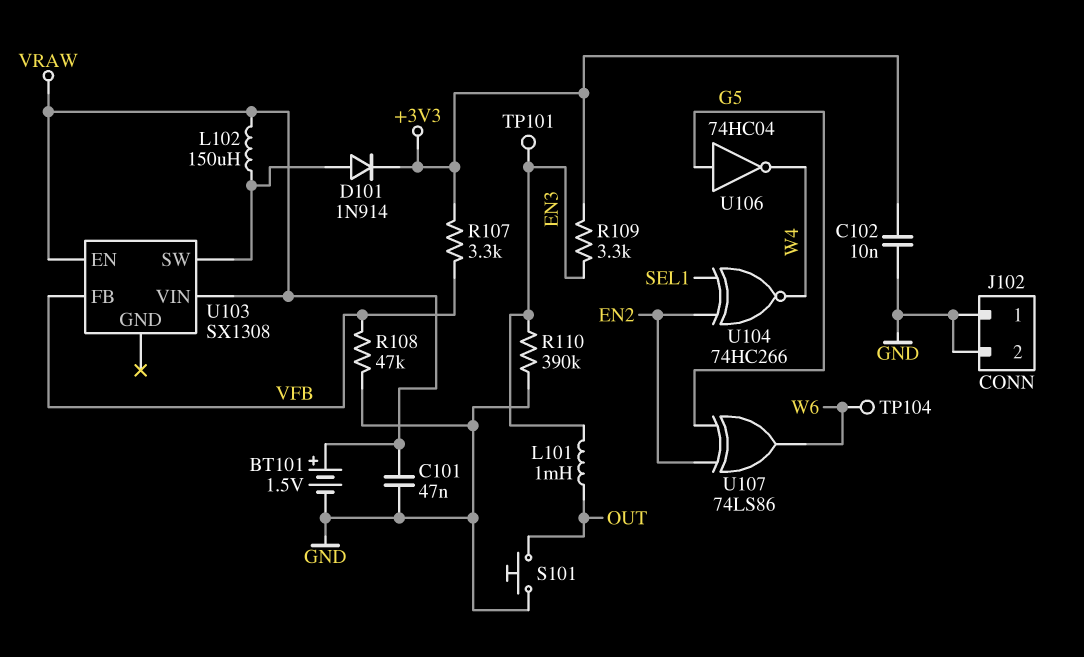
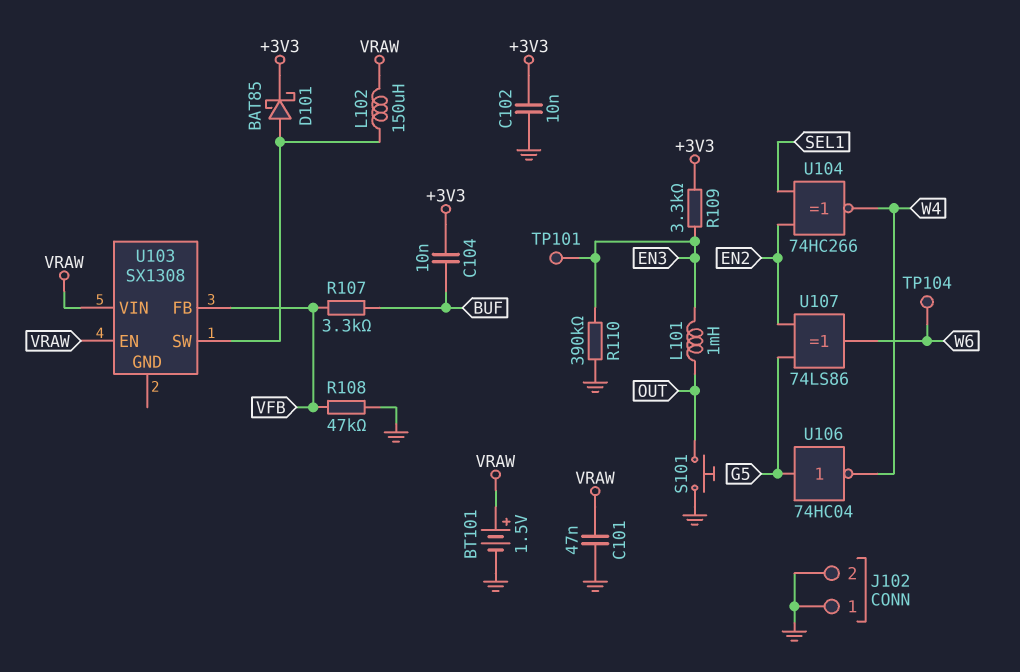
C104: none -> 10nF (+3V3, BUF)
D101: diode 1N914 (A U103/SW, K +3V3) -> schottky BAT85 (A U103/SW, K +3V3)
R107: 3.3k (+3V3, VFB) -> 3.3k (BUF, VFB)

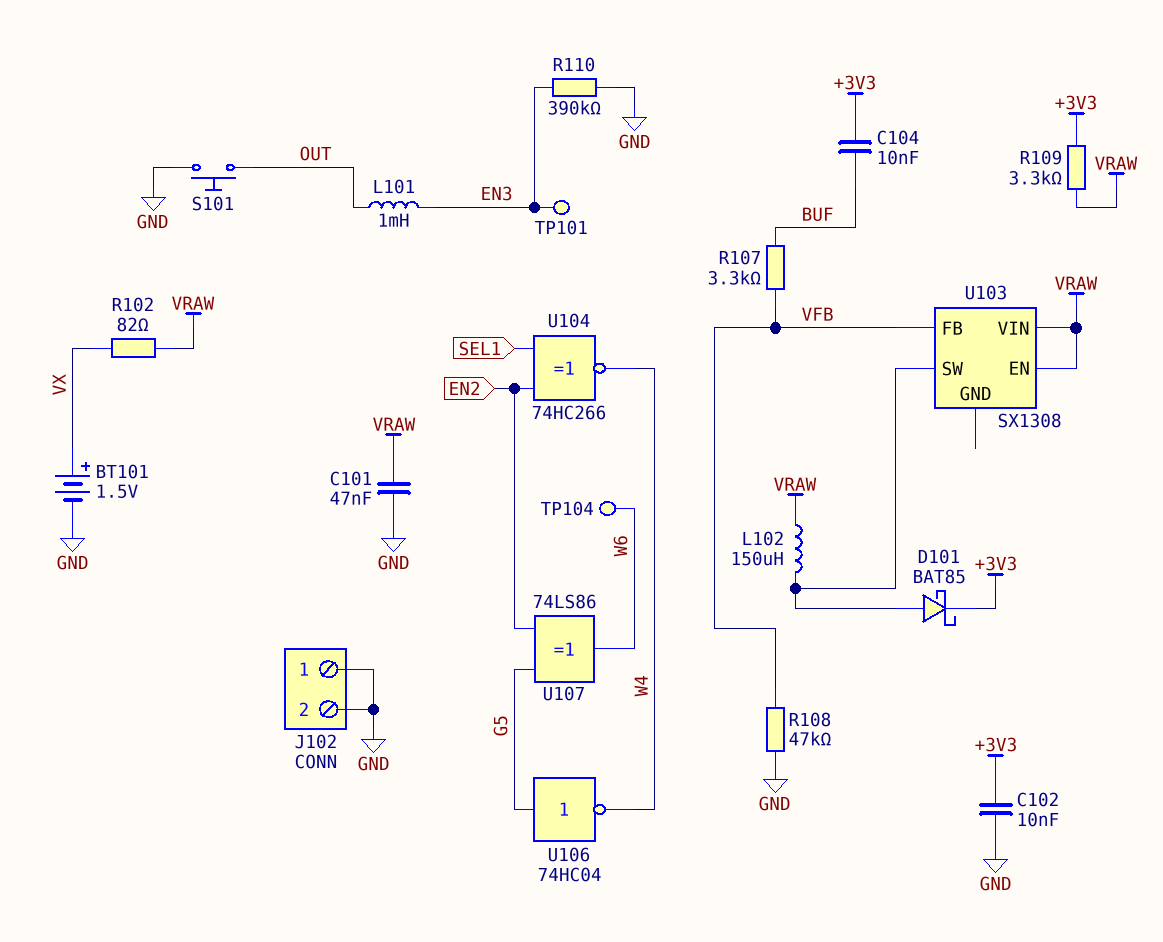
BT101: 1.5V (plus VRAW, minus GND) -> 1.5V (plus VX, minus GND)
R102: none -> 82 (VRAW, VX)
R109: 3.3k (+3V3, EN3) -> 3.3k (+3V3, VRAW)

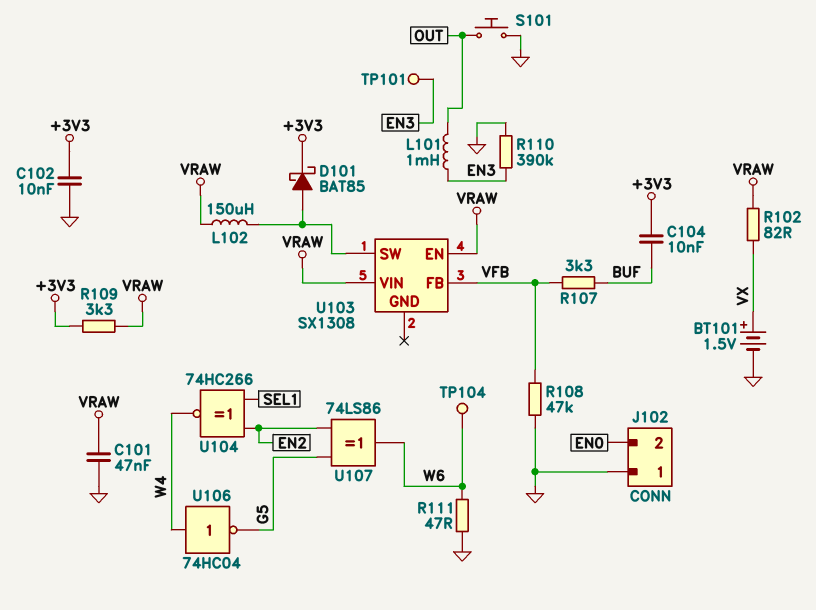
J102 pin 2: GND -> EN0
R111: none -> 47 (GND, W6)
U106: NOT 74HC04 (in G5, out W4) -> NOT 74HC04 (in W4, out G5)

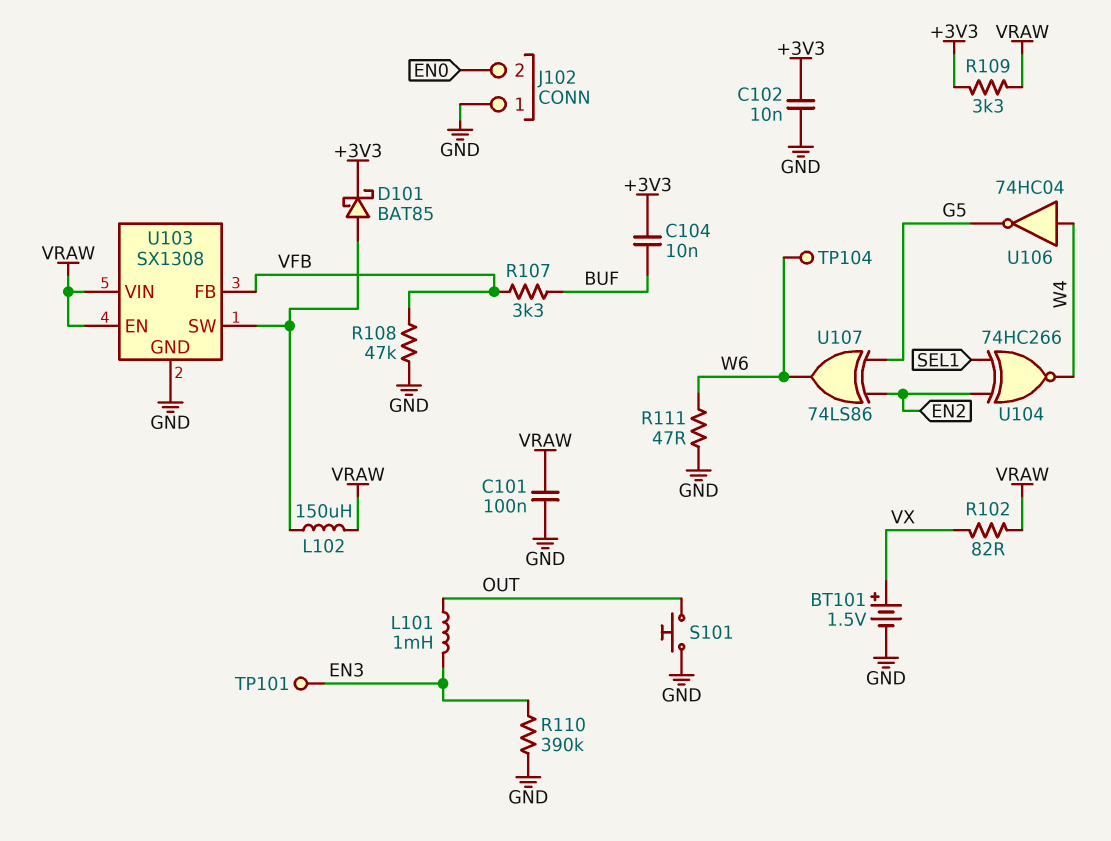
C101: 47nF (GND, VRAW) -> 100nF (GND, VRAW)
U103 pin GND: none -> GND

